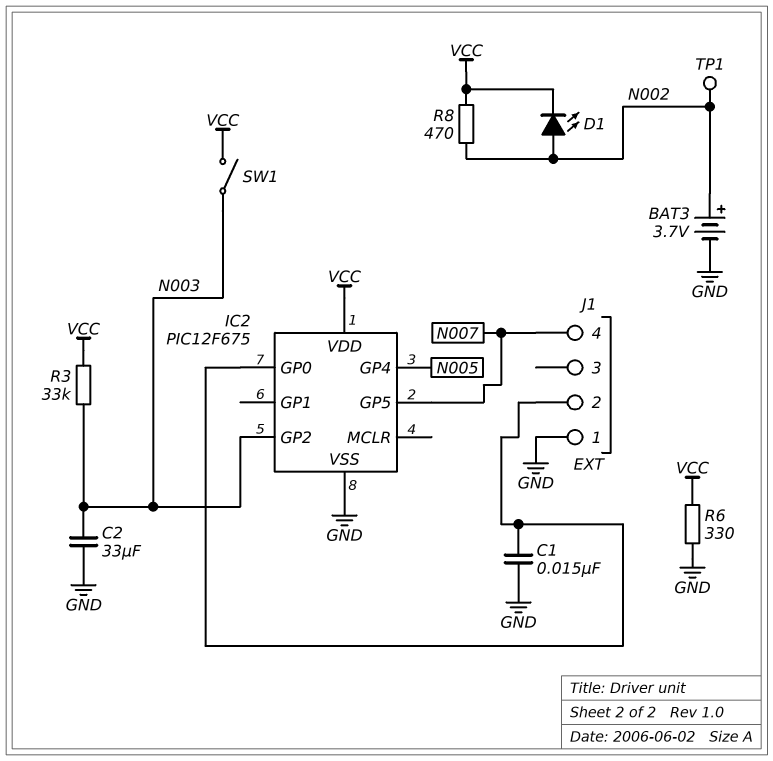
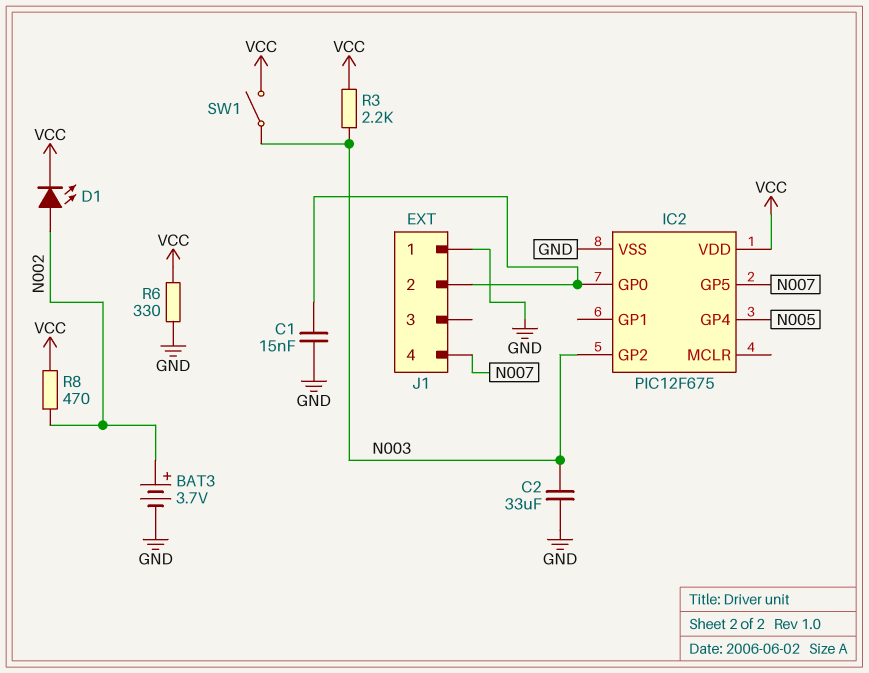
R3: 33k (N003, VCC) -> 2.2k (N003, VCC)
TP1: test point (N002) -> none

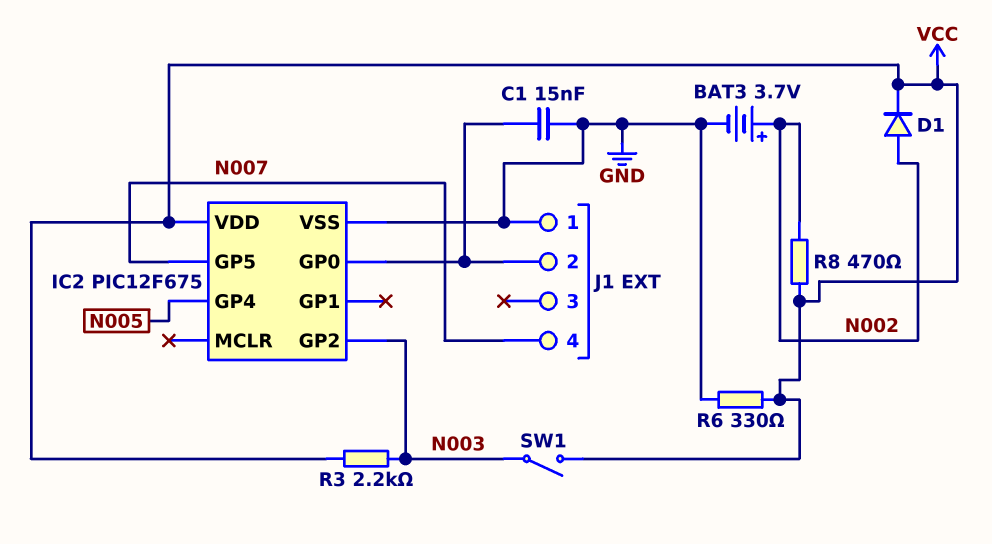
C2: 33uF (GND, N003) -> none
D1: LED (A N002, K VCC) -> diode (A N002, K VCC)

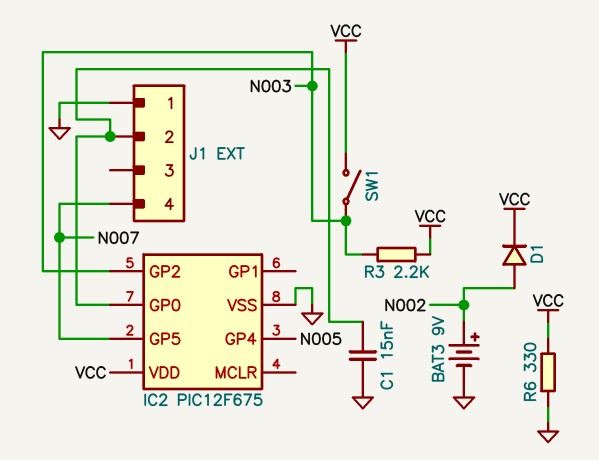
BAT3: 3.7V (plus N002, minus GND) -> 9V (plus N002, minus GND)
R8: 470 (N002, VCC) -> none

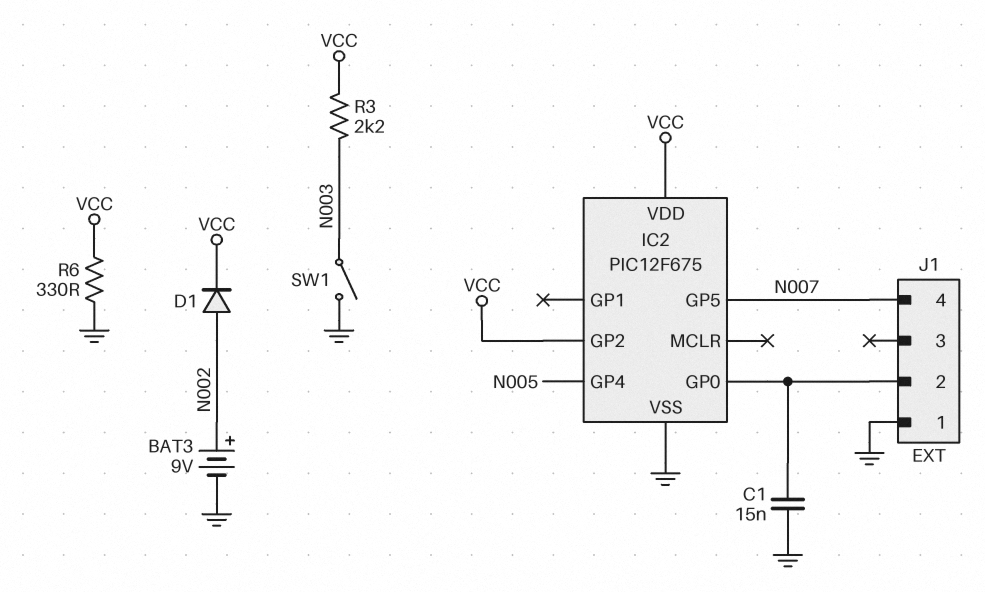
IC2 pin GP2: N003 -> VCC
SW1: switch (N003, VCC) -> switch (GND, N003)

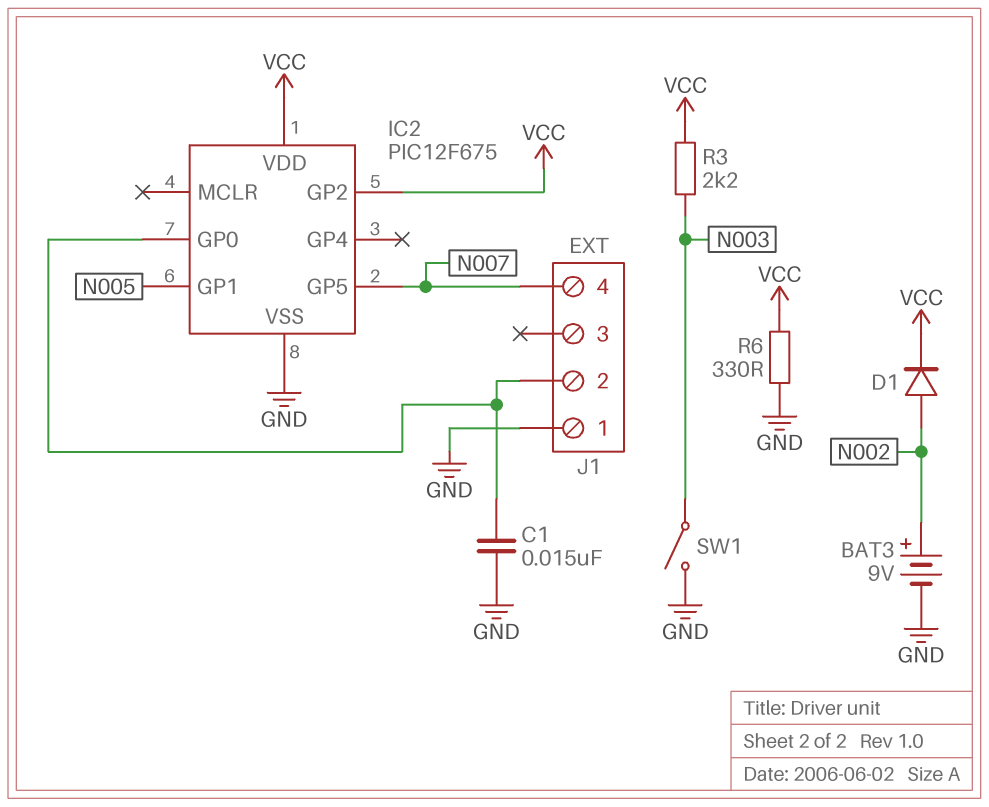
IC2 pin GP1: none -> N005
IC2 pin GP4: N005 -> none

